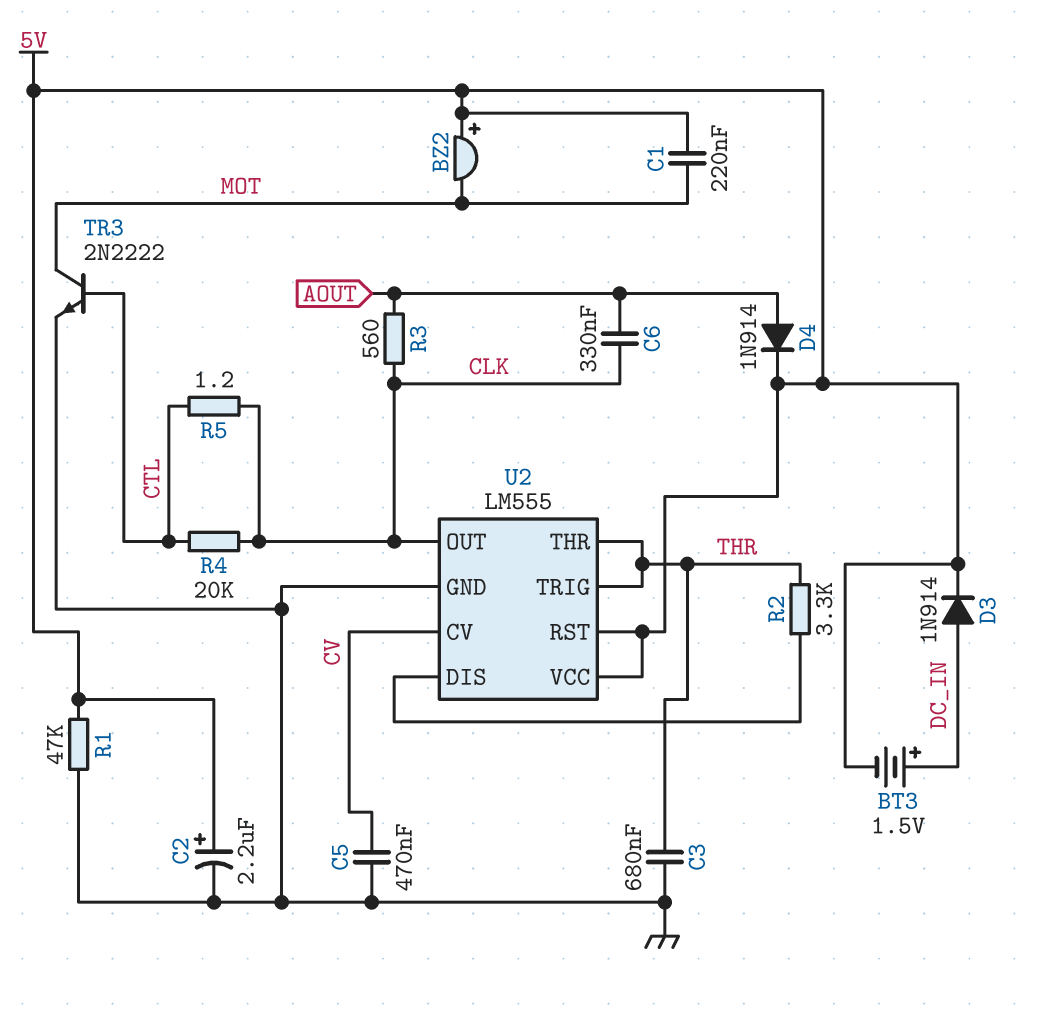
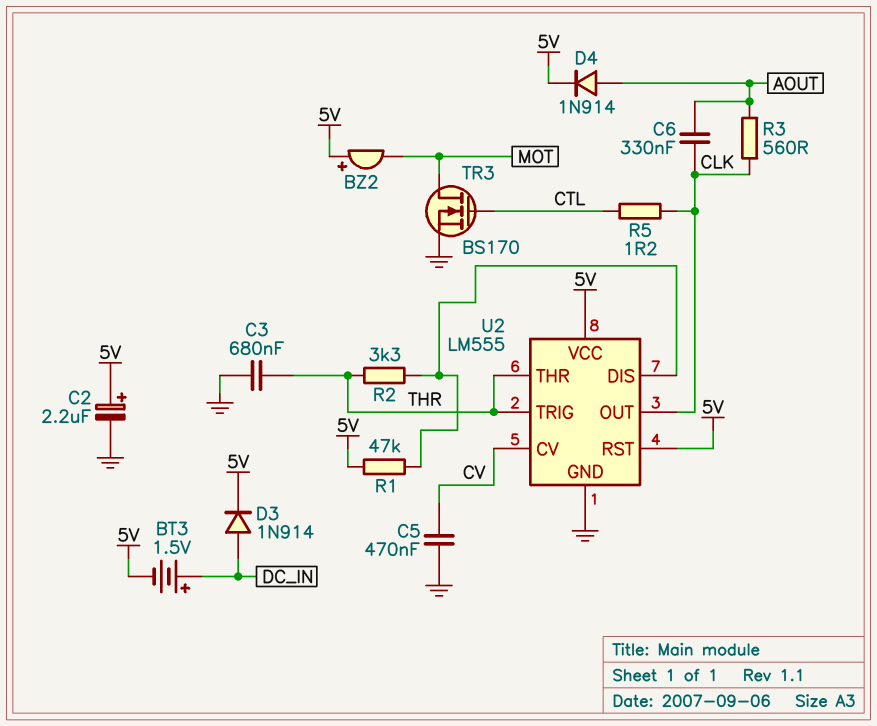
C1: 220nF (5V, MOT) -> none
R1: 47k (5V, GND) -> 47k (5V, U2/DIS)
R4: 20k (CLK, CTL) -> none
TR3: NPN 2N2222 (B CTL, C MOT, E GND) -> NMOS BS170 (G CTL, D MOT, S GND)

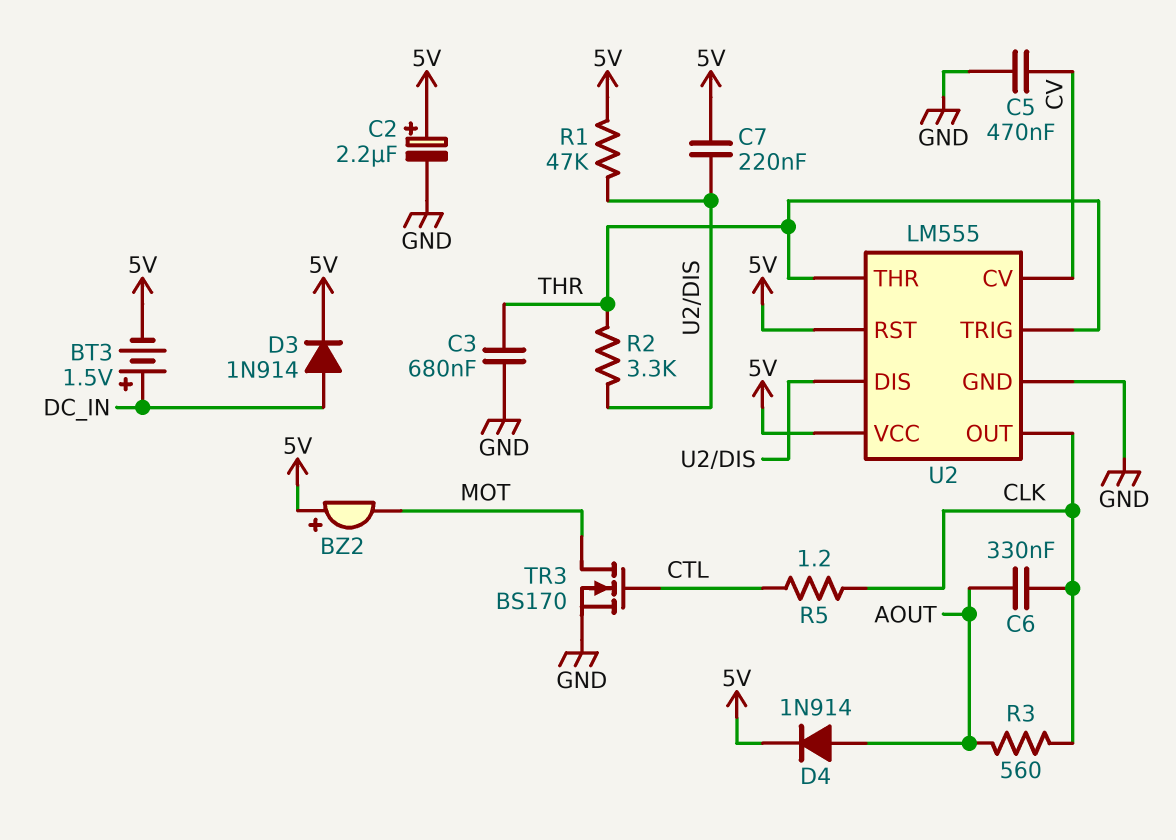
C7: none -> 220nF (5V, U2/DIS)

